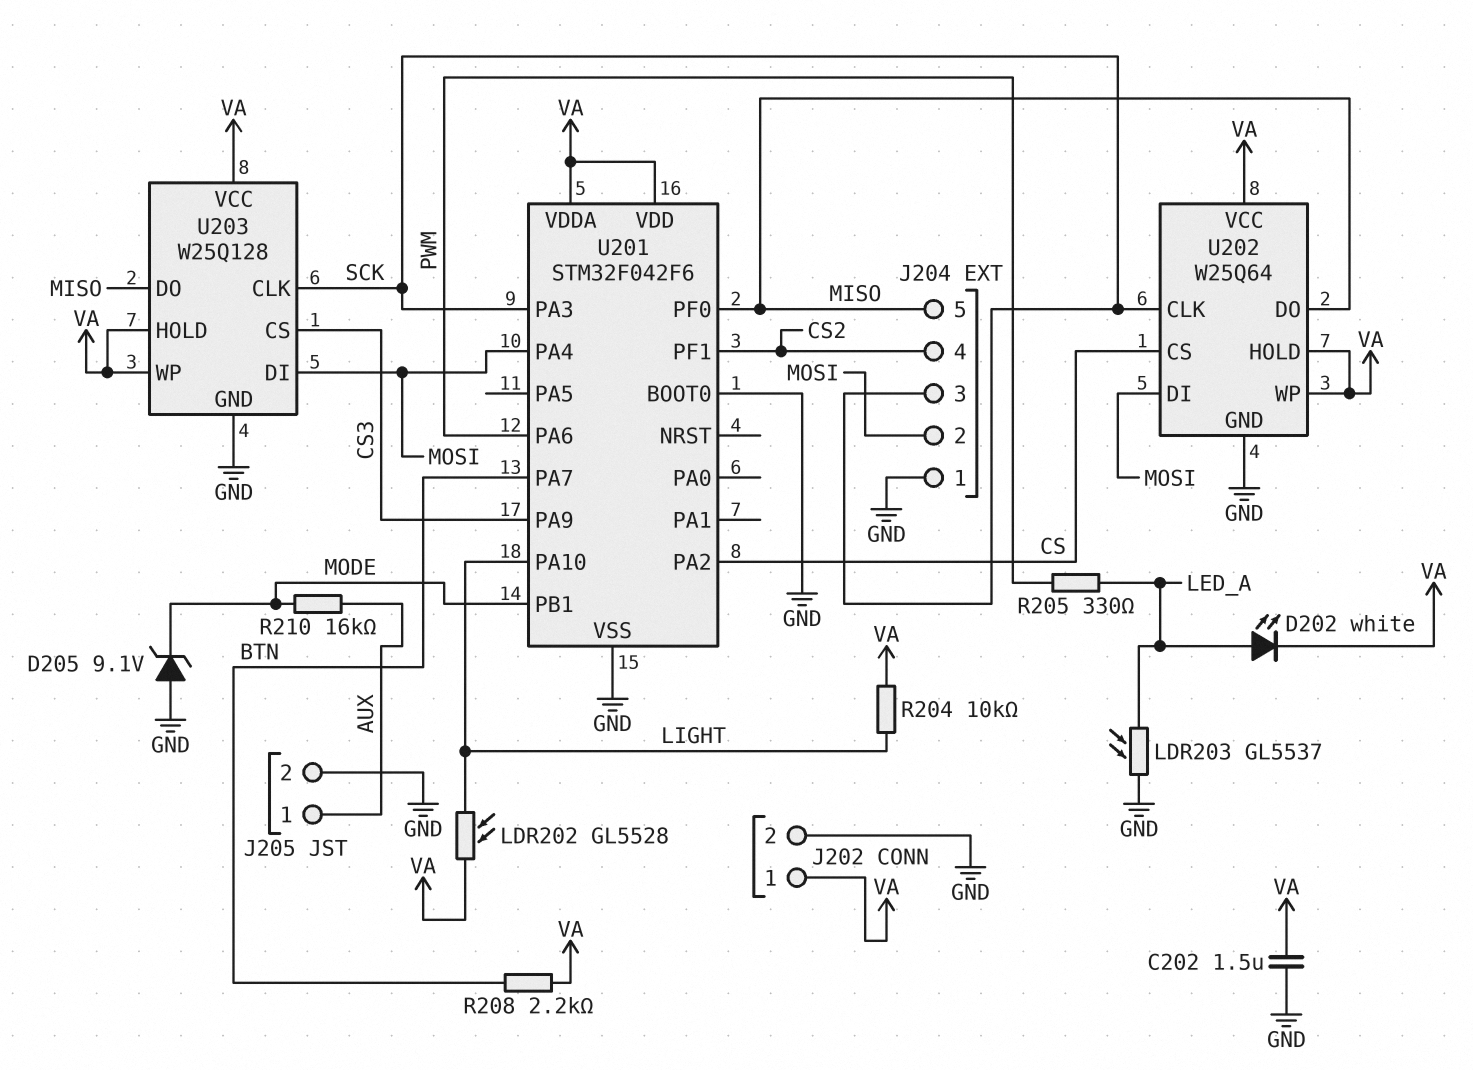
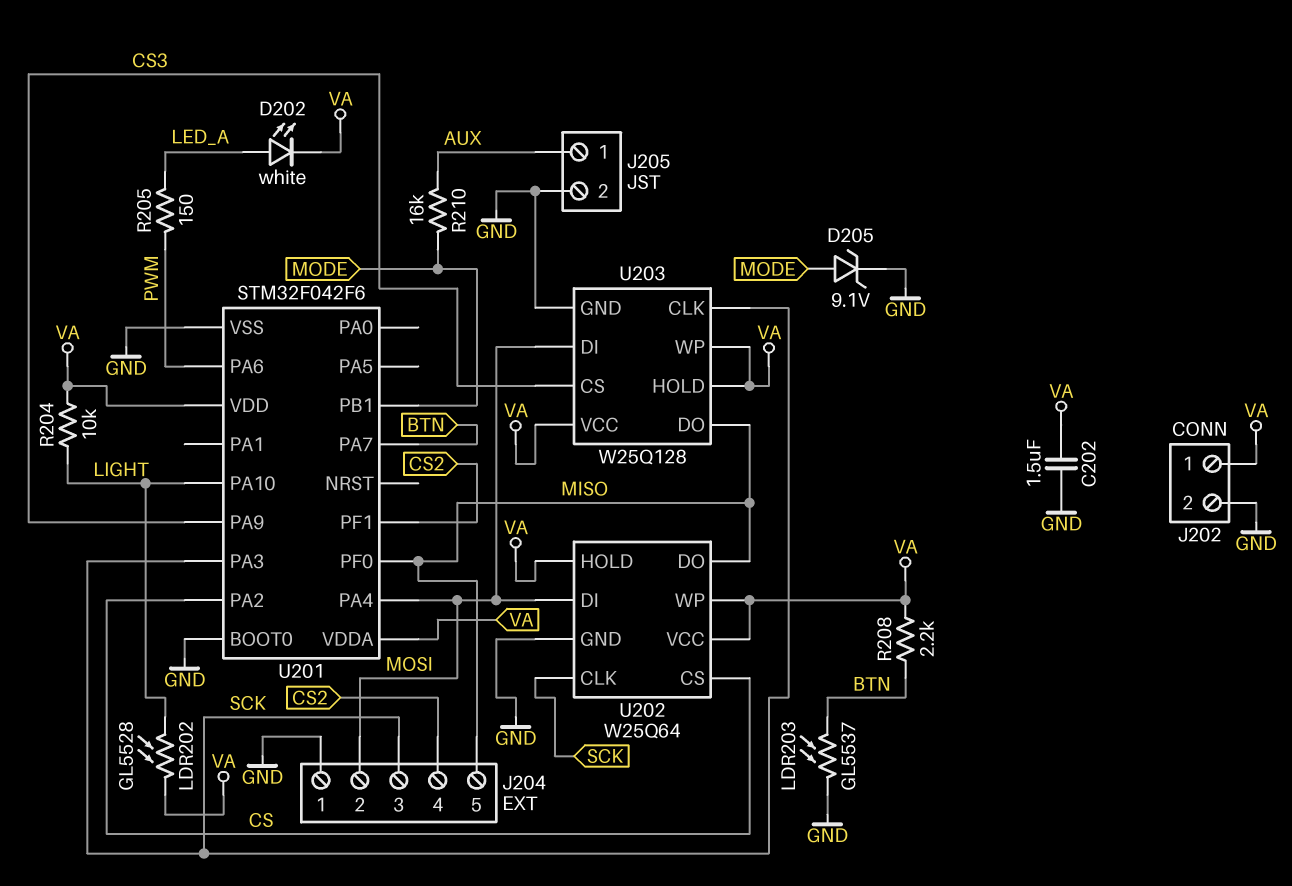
D205: zener 9.1V (A GND, K MODE) -> zener 9.1V (A MODE, K GND)
LDR203: GL5537 (GND, LED_A) -> GL5537 (BTN, GND)
R205: 330 (LED_A, PWM) -> 150 (LED_A, PWM)

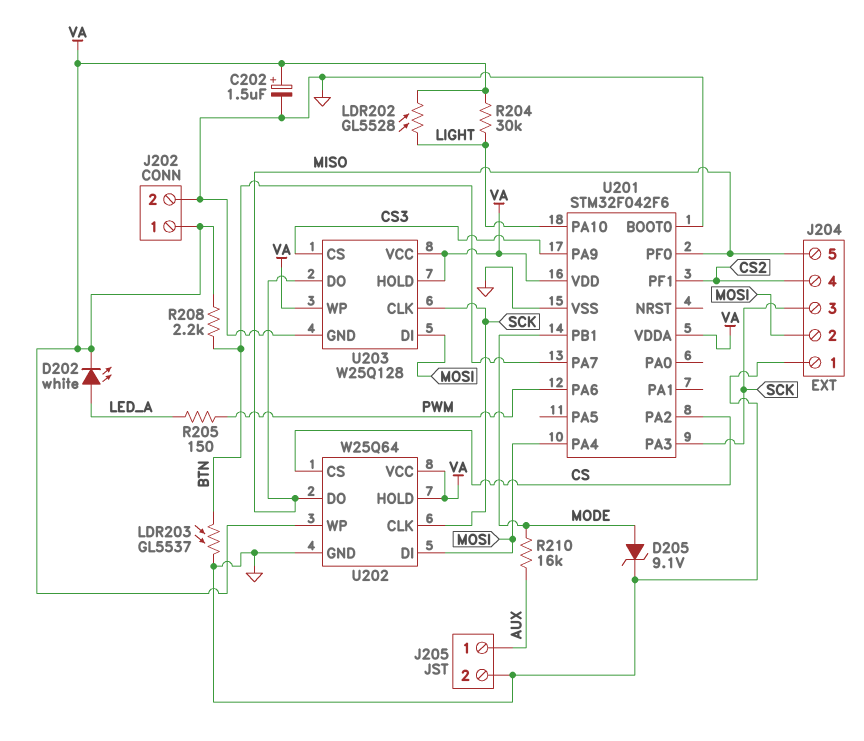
C202: 1.5uF (GND, VA) -> 1.5uF (plus VA, minus GND)
R204: 10k (LIGHT, VA) -> 30k (LIGHT, VA)

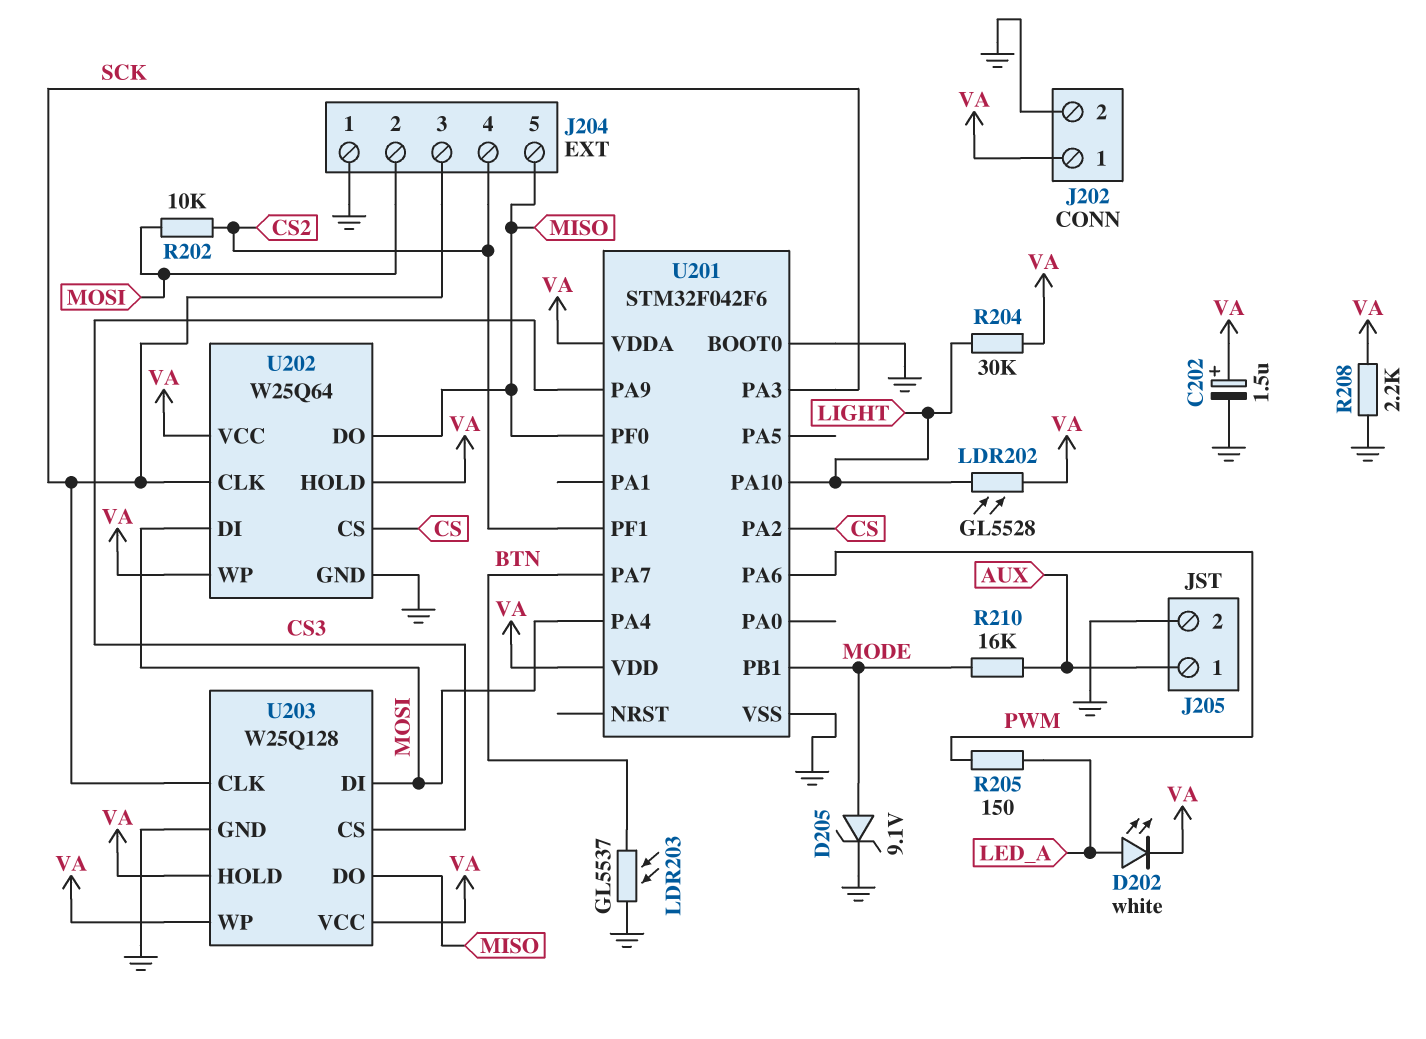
R202: none -> 10k (CS2, MOSI)
R208: 2.2k (BTN, VA) -> 2.2k (GND, VA)

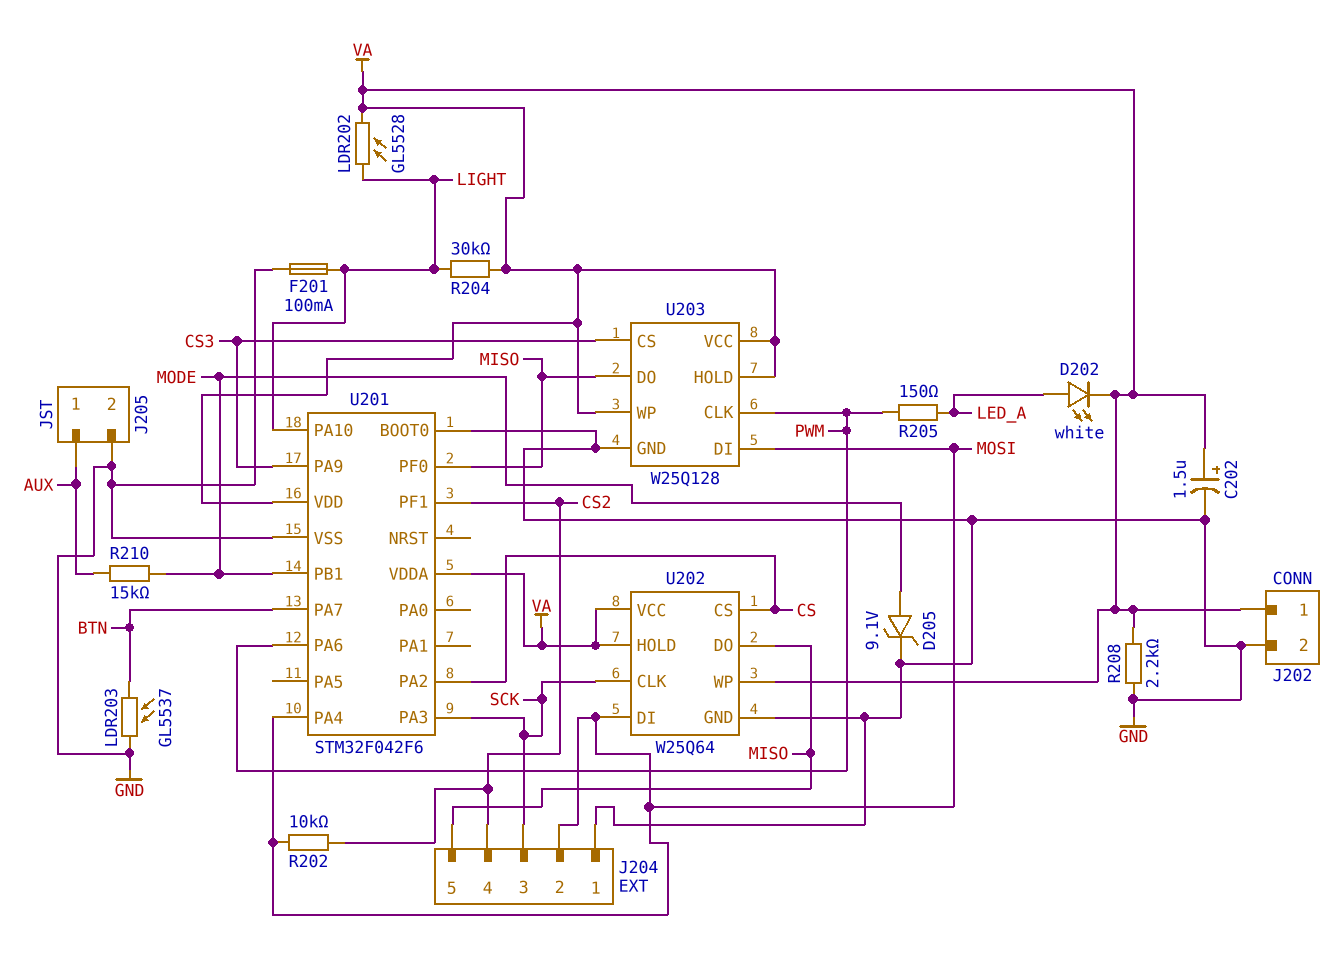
F201: none -> 100mA (GND, LIGHT)
R210: 16k (AUX, MODE) -> 15k (AUX, MODE)
U203 pin CLK: SCK -> PWM

